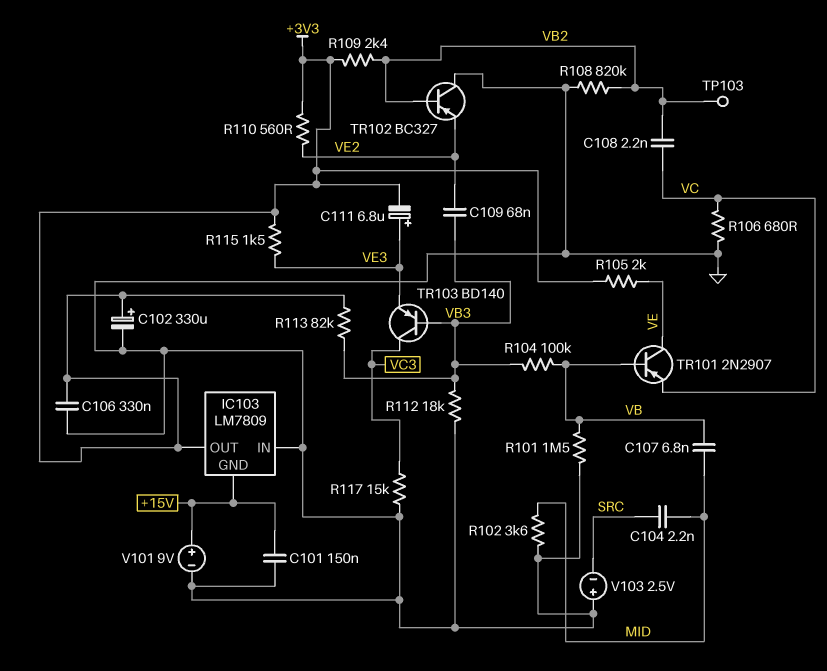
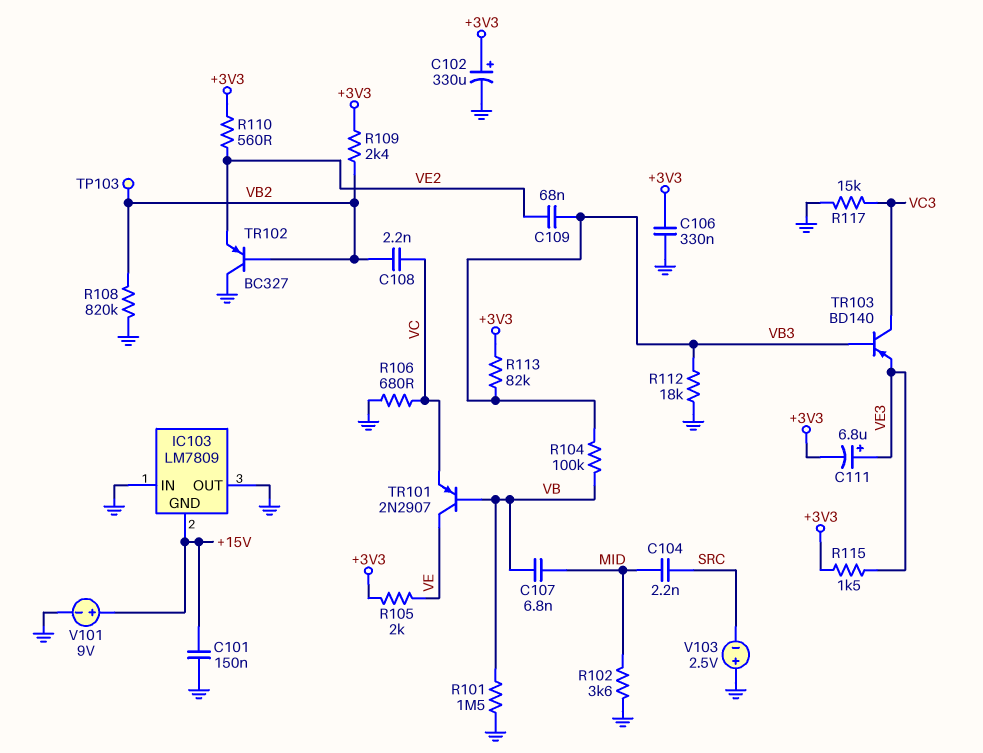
IC103 pin OUT: +3V3 -> GND

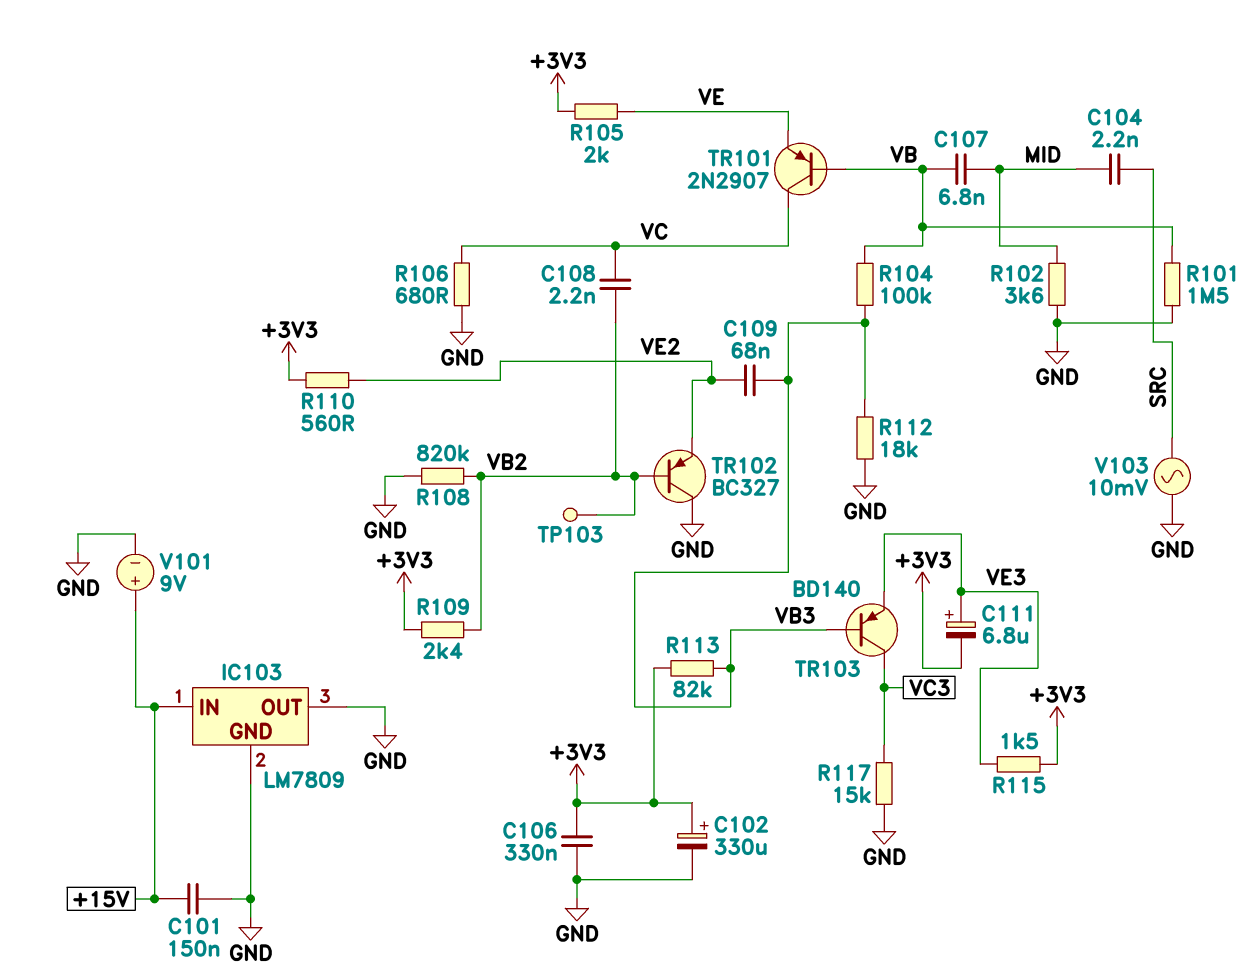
IC103 pin GND: +15V -> GND
IC103 pin IN: GND -> +15V
TR101: PNP 2N2907 (B VB, C VE, E VC) -> PNP 2N2907 (B VB, C VC, E VE)
V103: 2.5V (plus GND, minus SRC) -> AC 10mV (GND, SRC)

